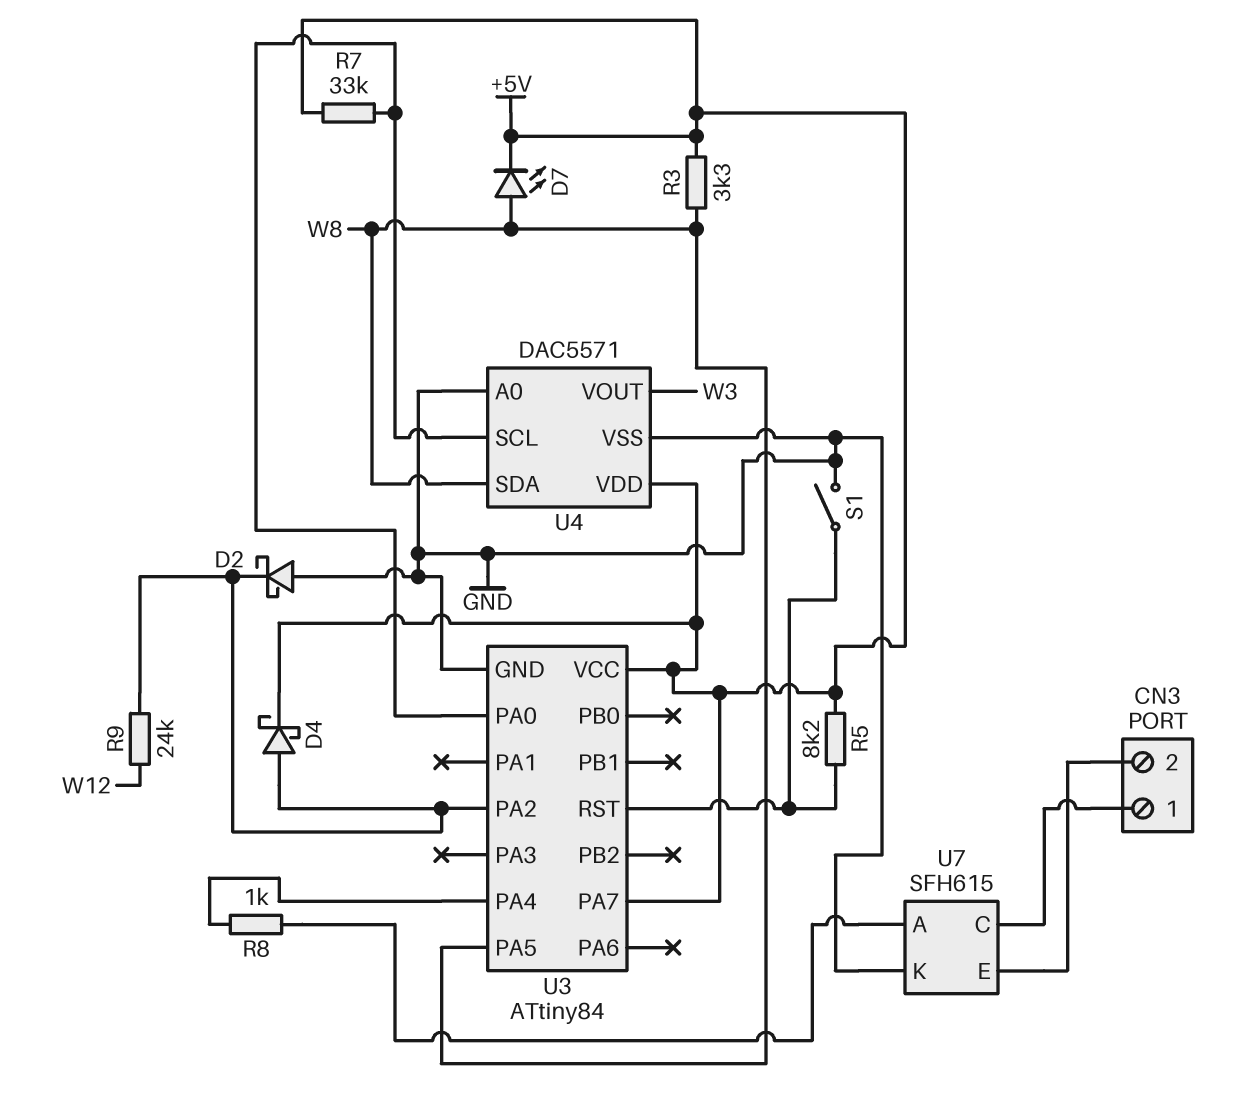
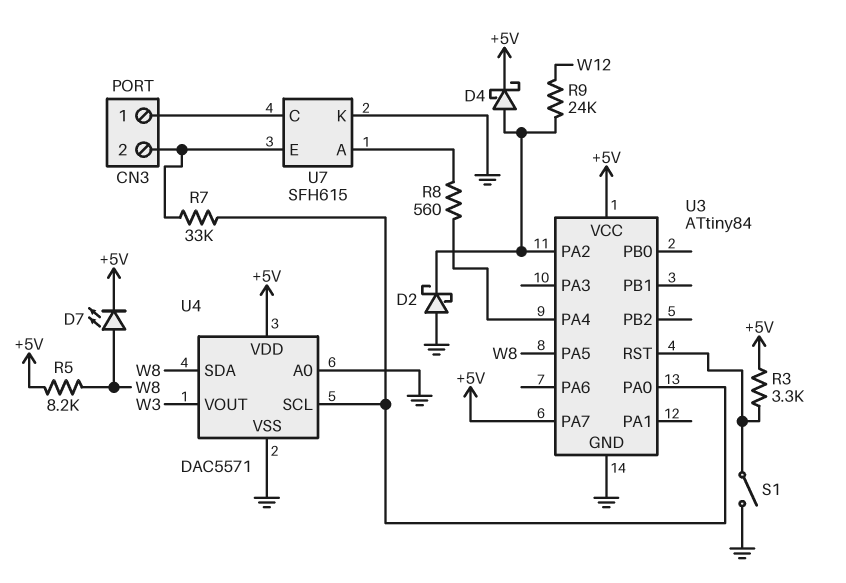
R3: 3.3k (+5V, W8) -> 3.3k (+5V, U3/RST)
R5: 8.2k (+5V, U3/RST) -> 8.2k (+5V, W8)
R7: 33k (+5V, U3/PA0) -> 33k (CN3/2, U3/PA0)
R8: 1k (U3/PA4, U7/A) -> 560 (U3/PA4, U7/A)

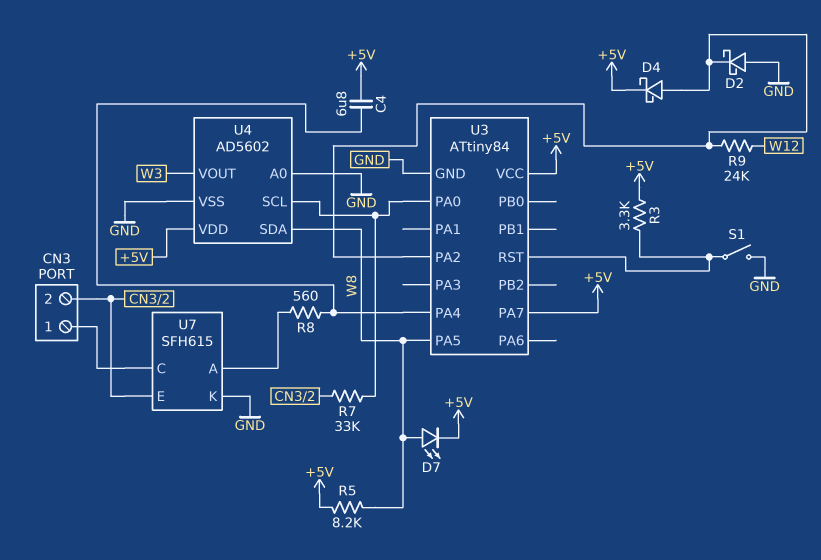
C4: none -> 6.8uF (+5V, U3/PA4)
U4: DAC5571 -> AD5602

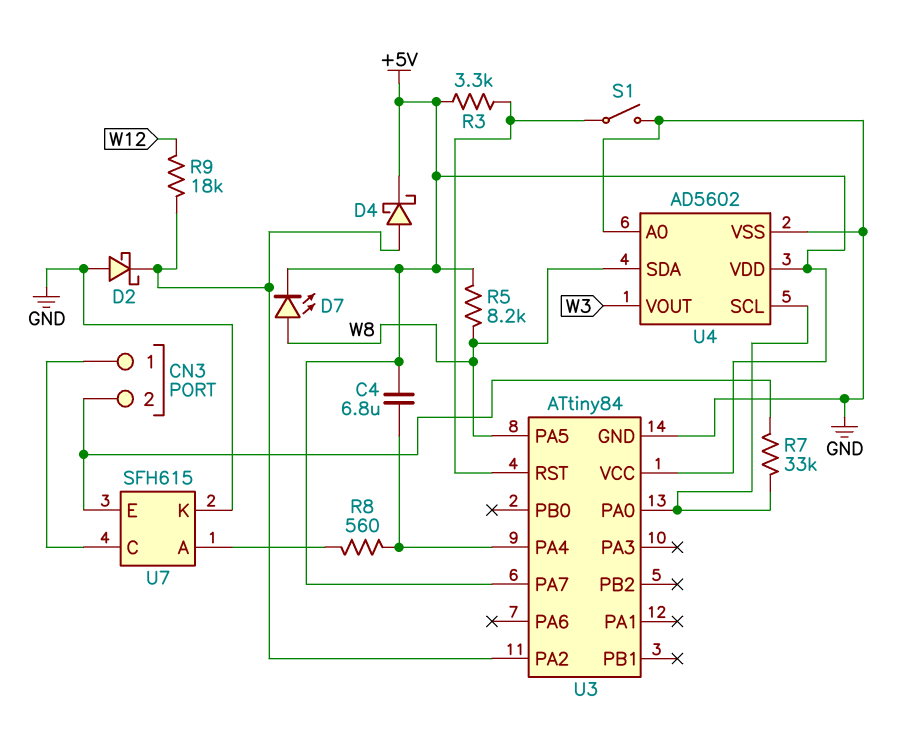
R9: 24k (U3/PA2, W12) -> 18k (U3/PA2, W12)

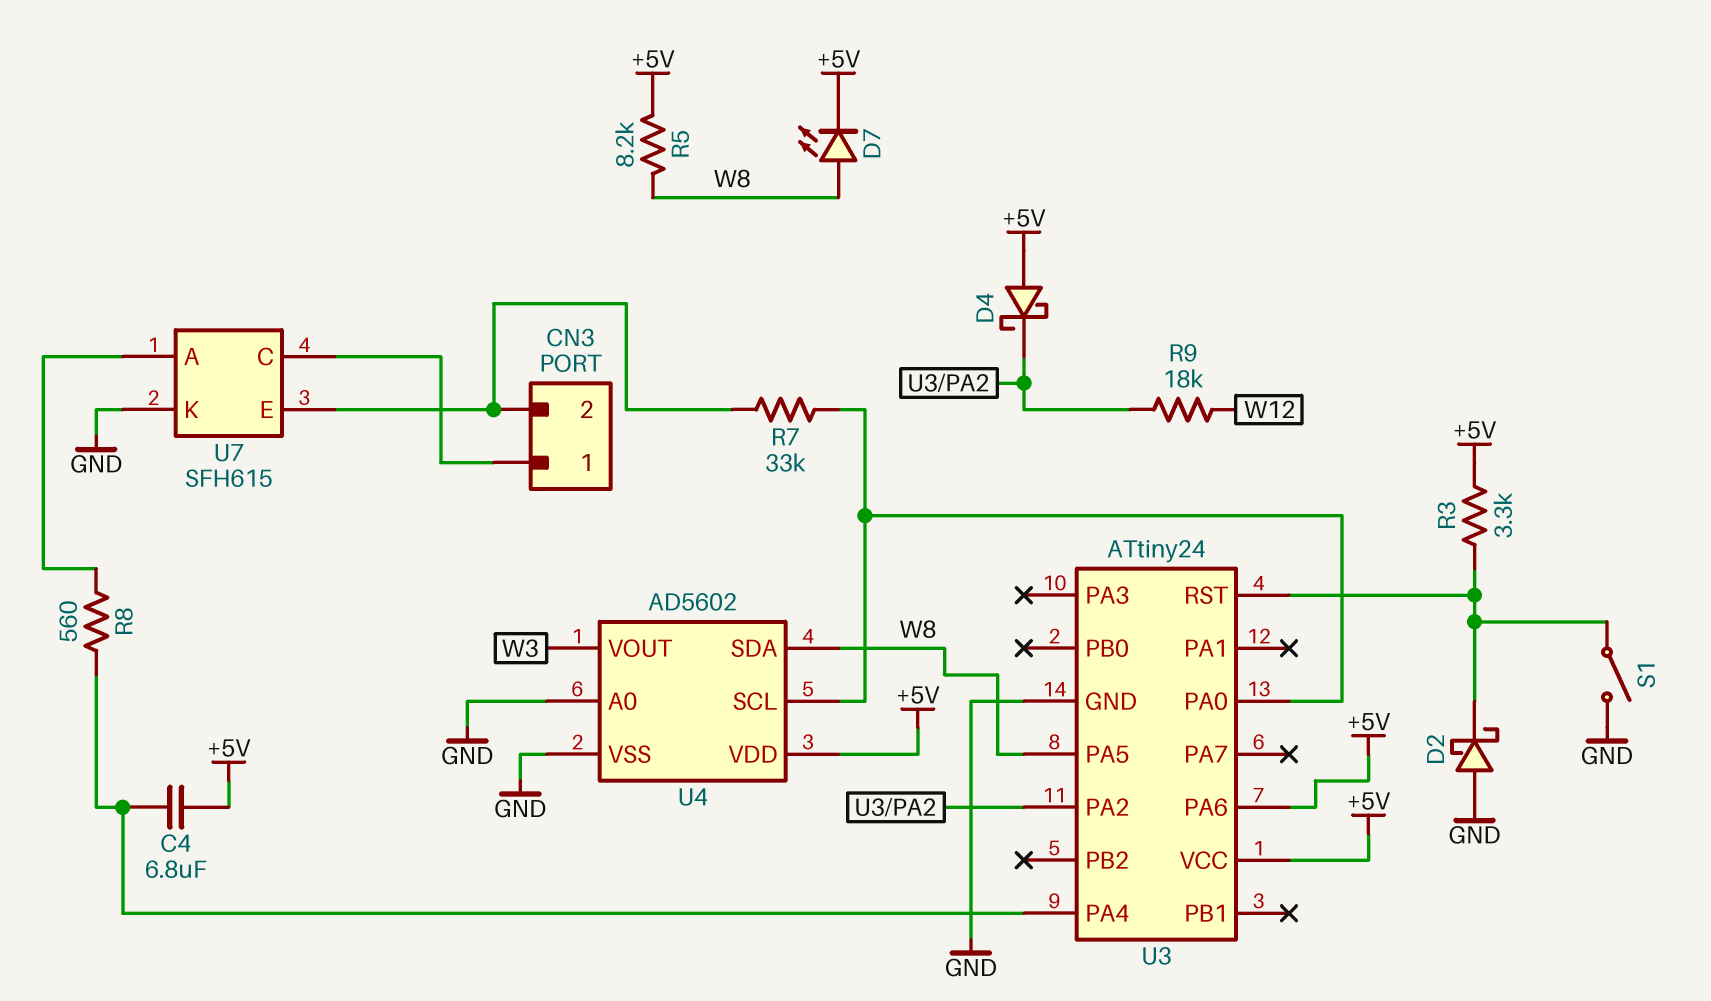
D2: schottky (A GND, K U3/PA2) -> schottky (A GND, K U3/RST)
D4: schottky (A U3/PA2, K +5V) -> schottky (A +5V, K U3/PA2)
U3: ATtiny84 -> ATtiny24
U3 pin PA6: none -> +5V
U3 pin PA7: +5V -> none

